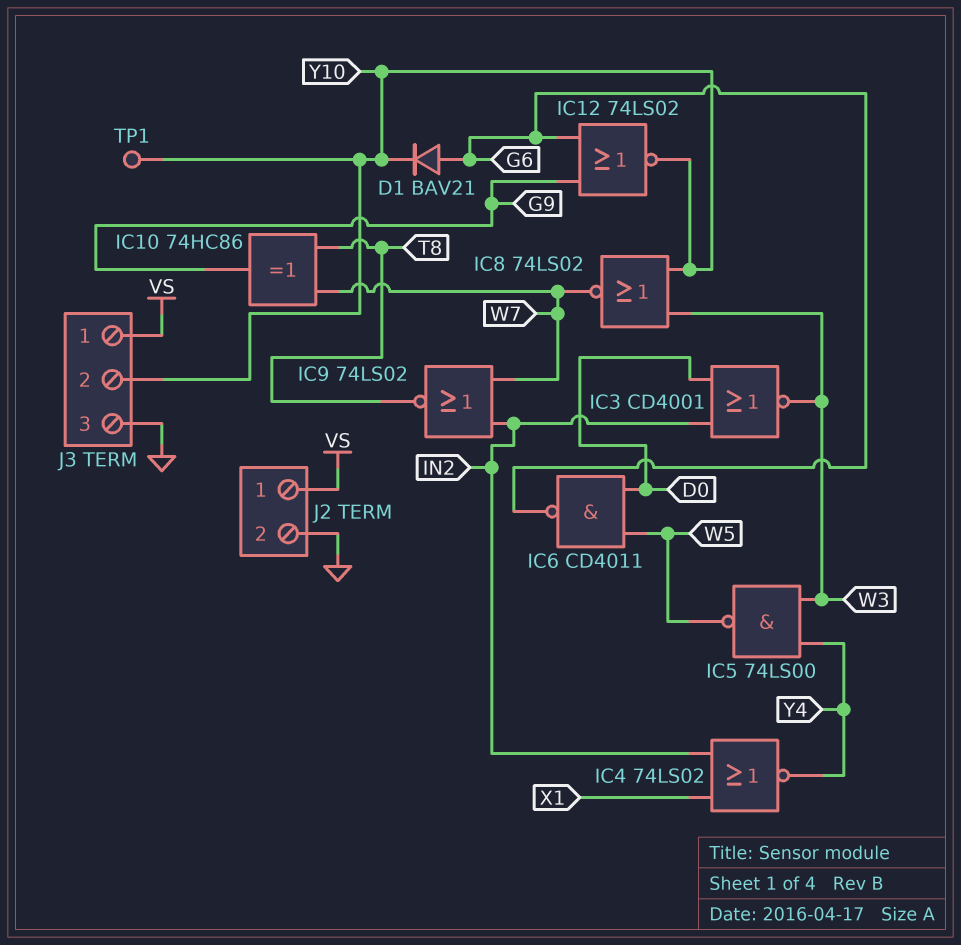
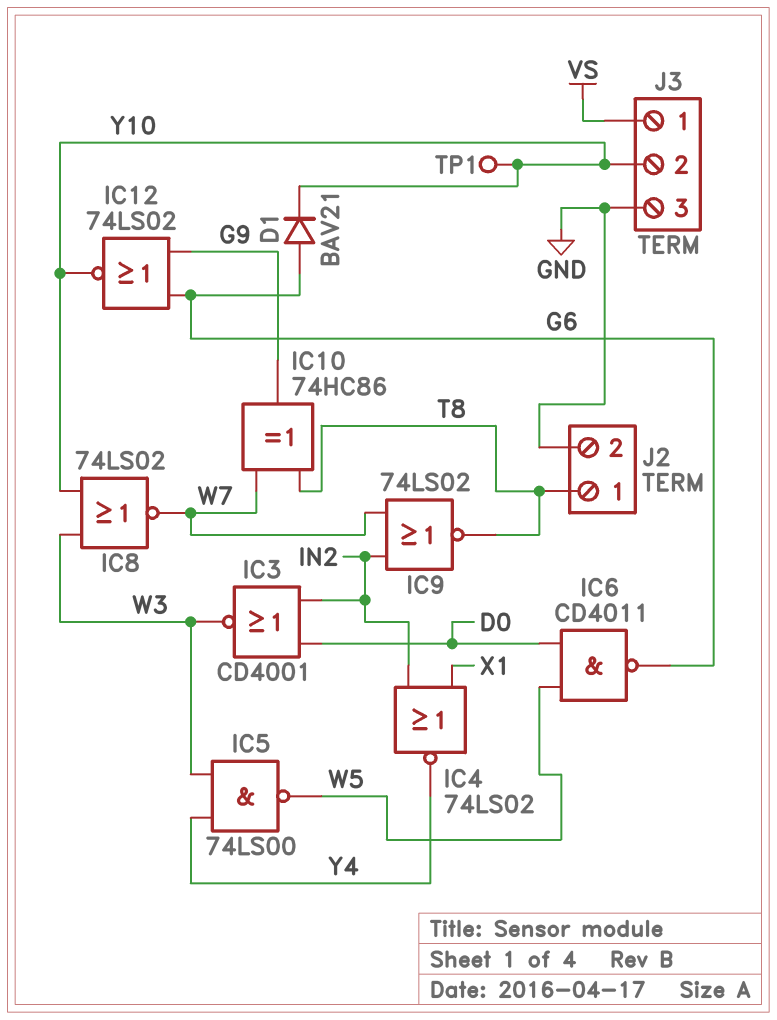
J2 pin 1: VS -> T8

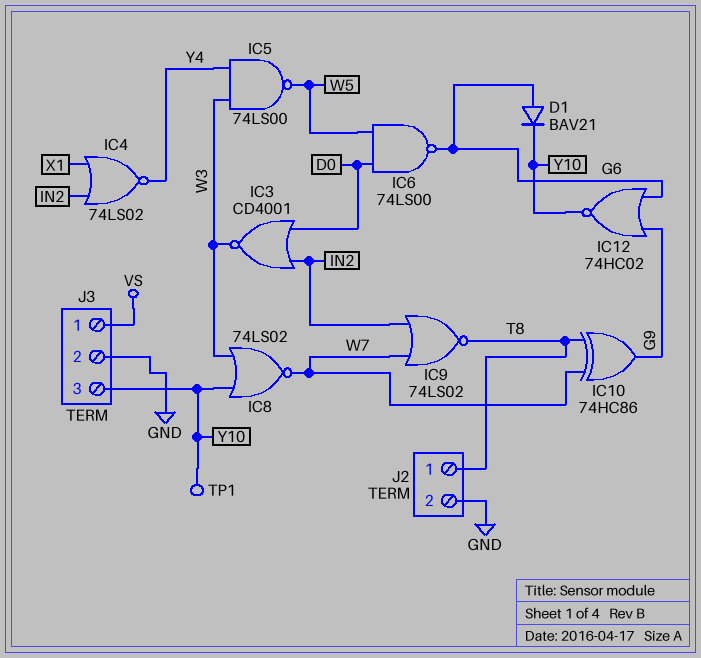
IC6: NAND CD4011 (in D0, in W5, out G6) -> NAND 74LS00 (in D0, in W5, out G6)
IC12: NOR 74LS02 (in G6, in G9, out Y10) -> NOR 74HC02 (in G6, in G9, out Y10)
J3 pin 2: Y10 -> GND
J3 pin 3: GND -> Y10

